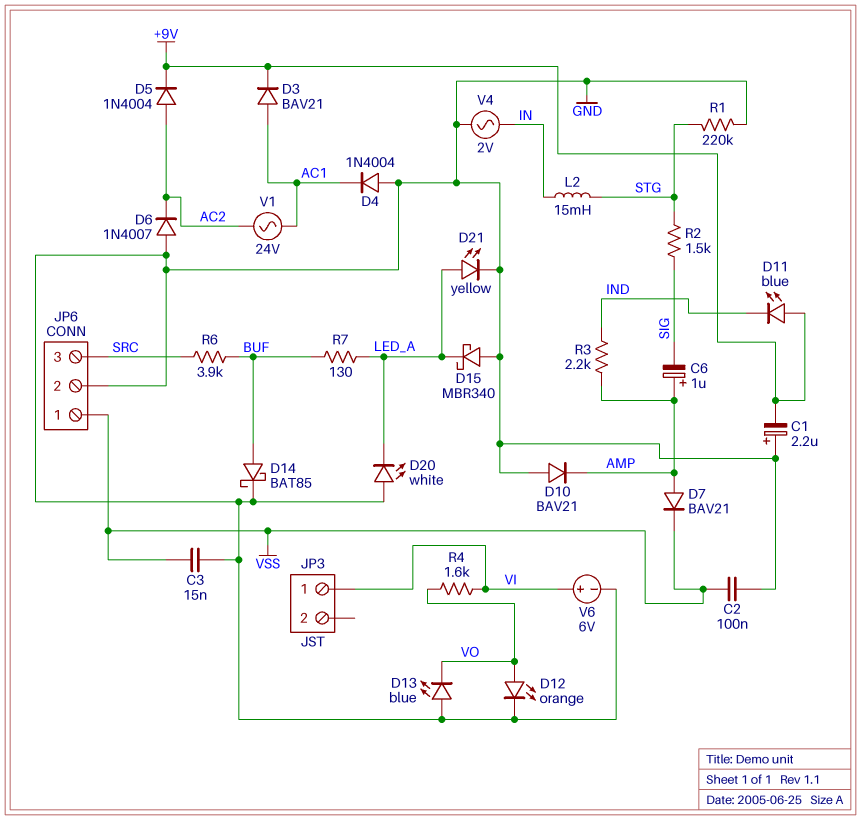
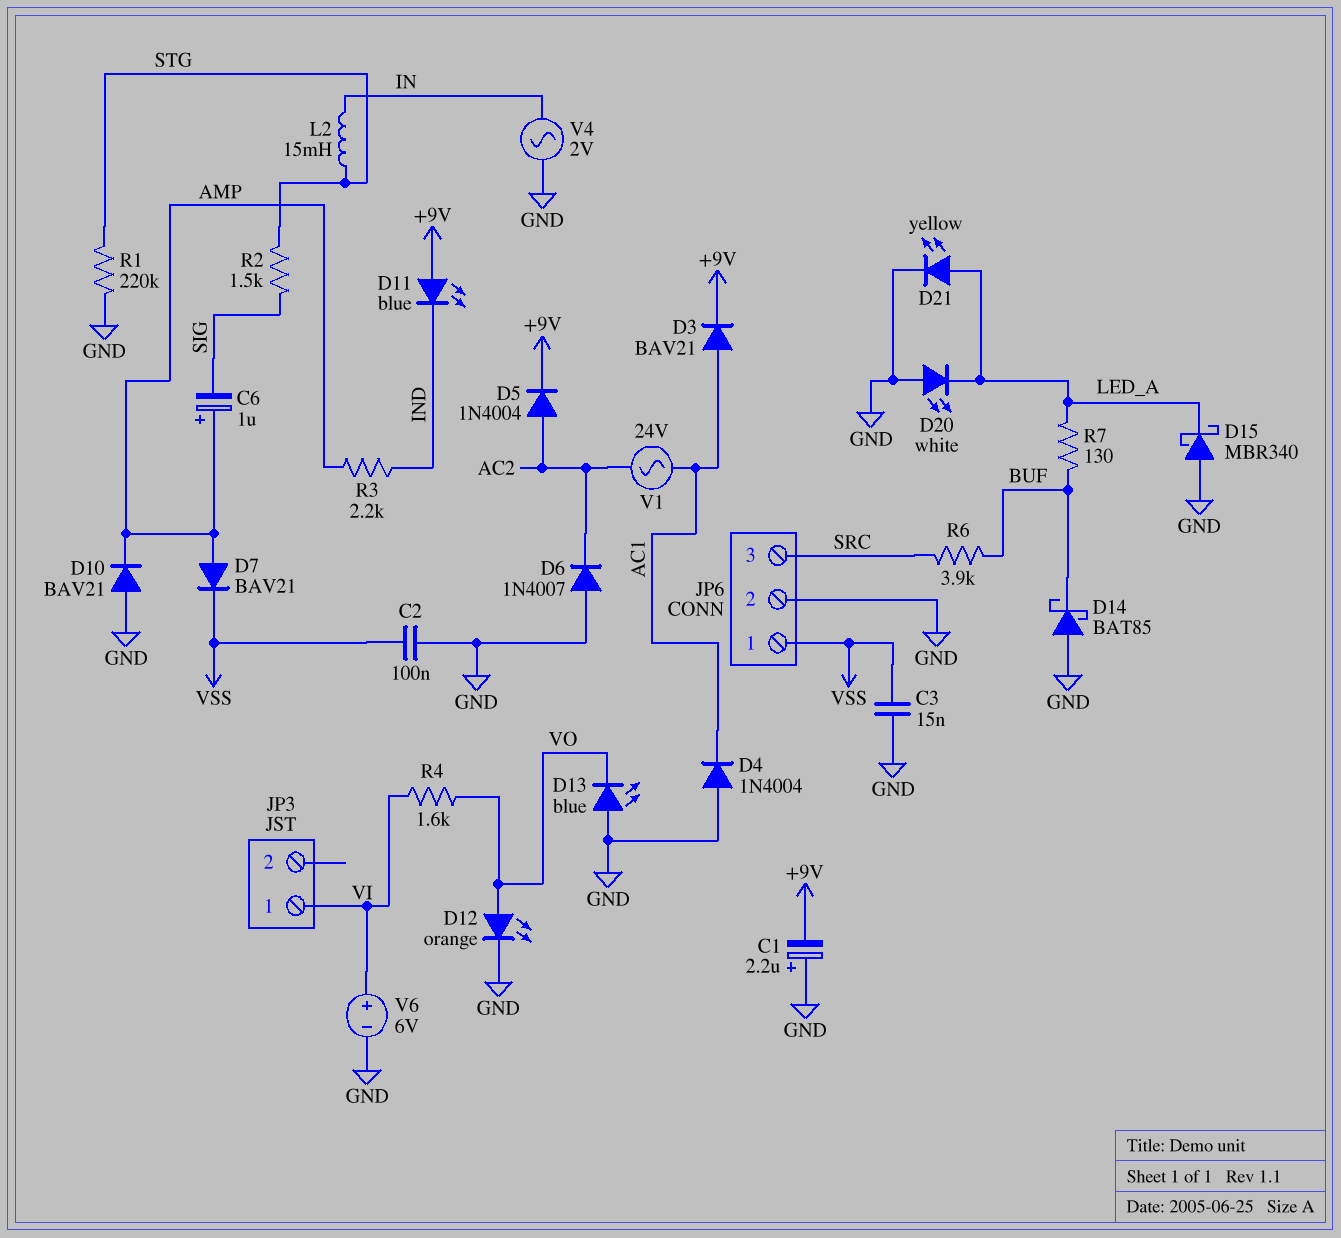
D14: schottky BAT85 (A BUF, K GND) -> schottky BAT85 (A GND, K BUF)

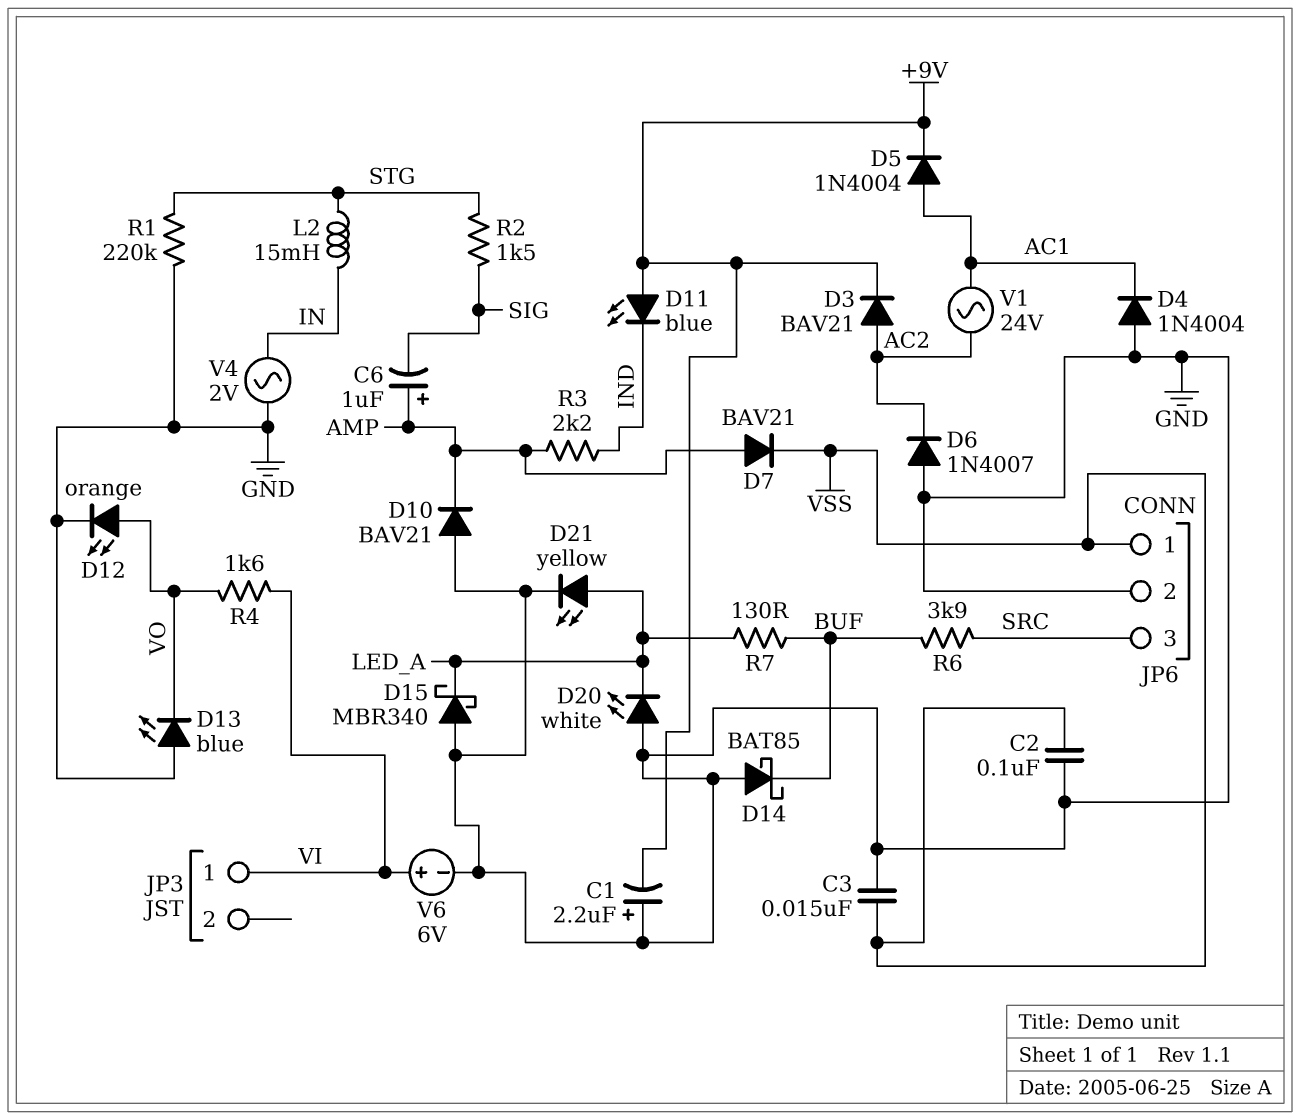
D3: diode BAV21 (A AC1, K +9V) -> diode BAV21 (A AC2, K +9V)
D5: diode 1N4004 (A AC2, K +9V) -> diode 1N4004 (A AC1, K +9V)

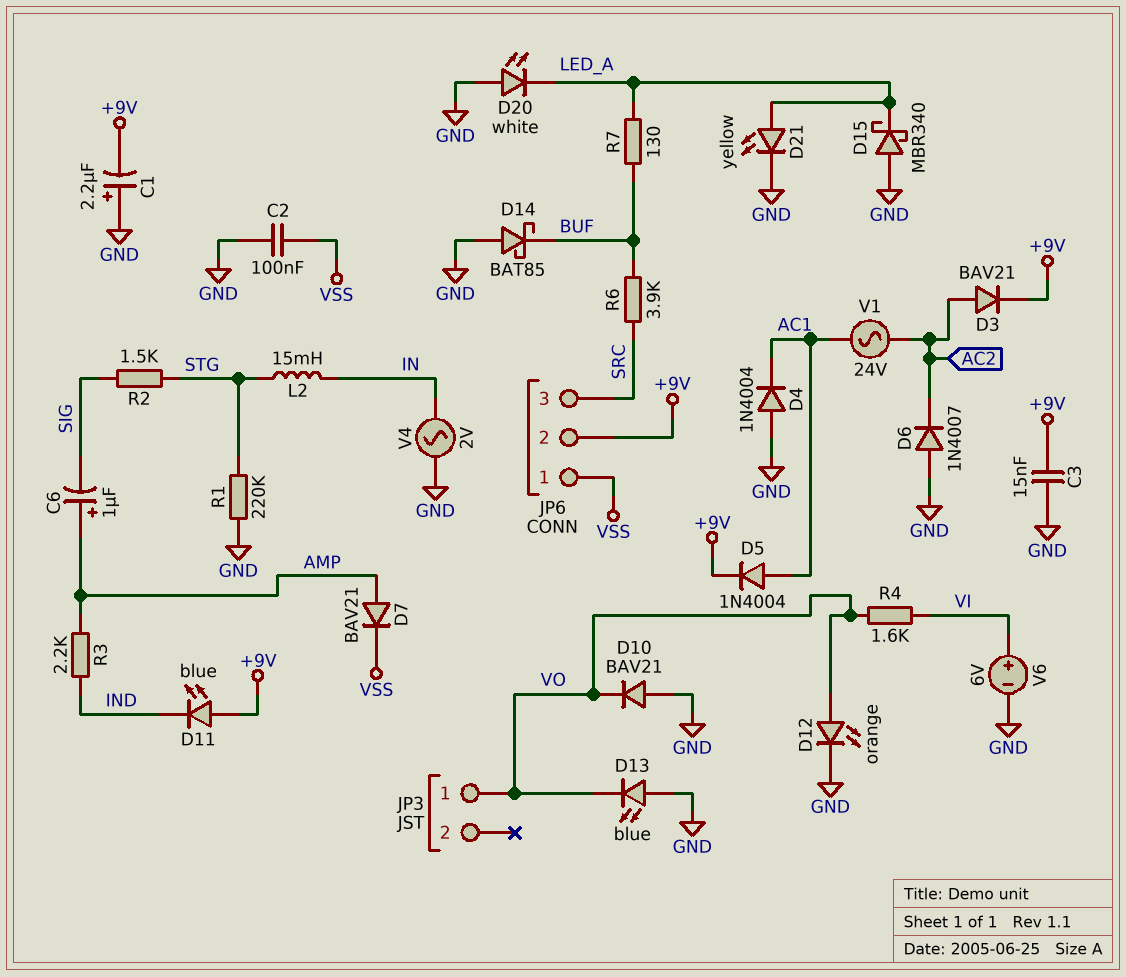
C3: 15nF (GND, VSS) -> 15nF (+9V, GND)
D10: diode BAV21 (A GND, K AMP) -> diode BAV21 (A GND, K VO)
JP3 pin 1: VI -> VO
JP6 pin 2: GND -> +9V

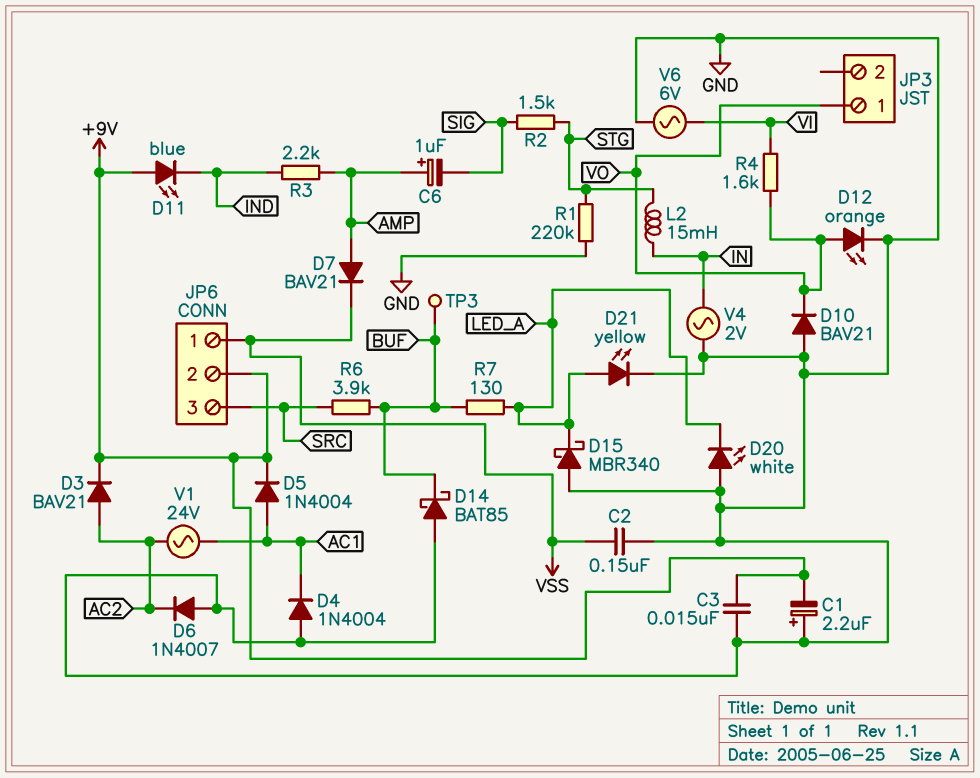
C2: 100nF (GND, VSS) -> 150nF (GND, VSS)
D13: LED blue (A GND, K VO) -> none
TP3: none -> test point (BUF)
V6: 6V (plus VI, minus GND) -> AC 6V (GND, VI)

